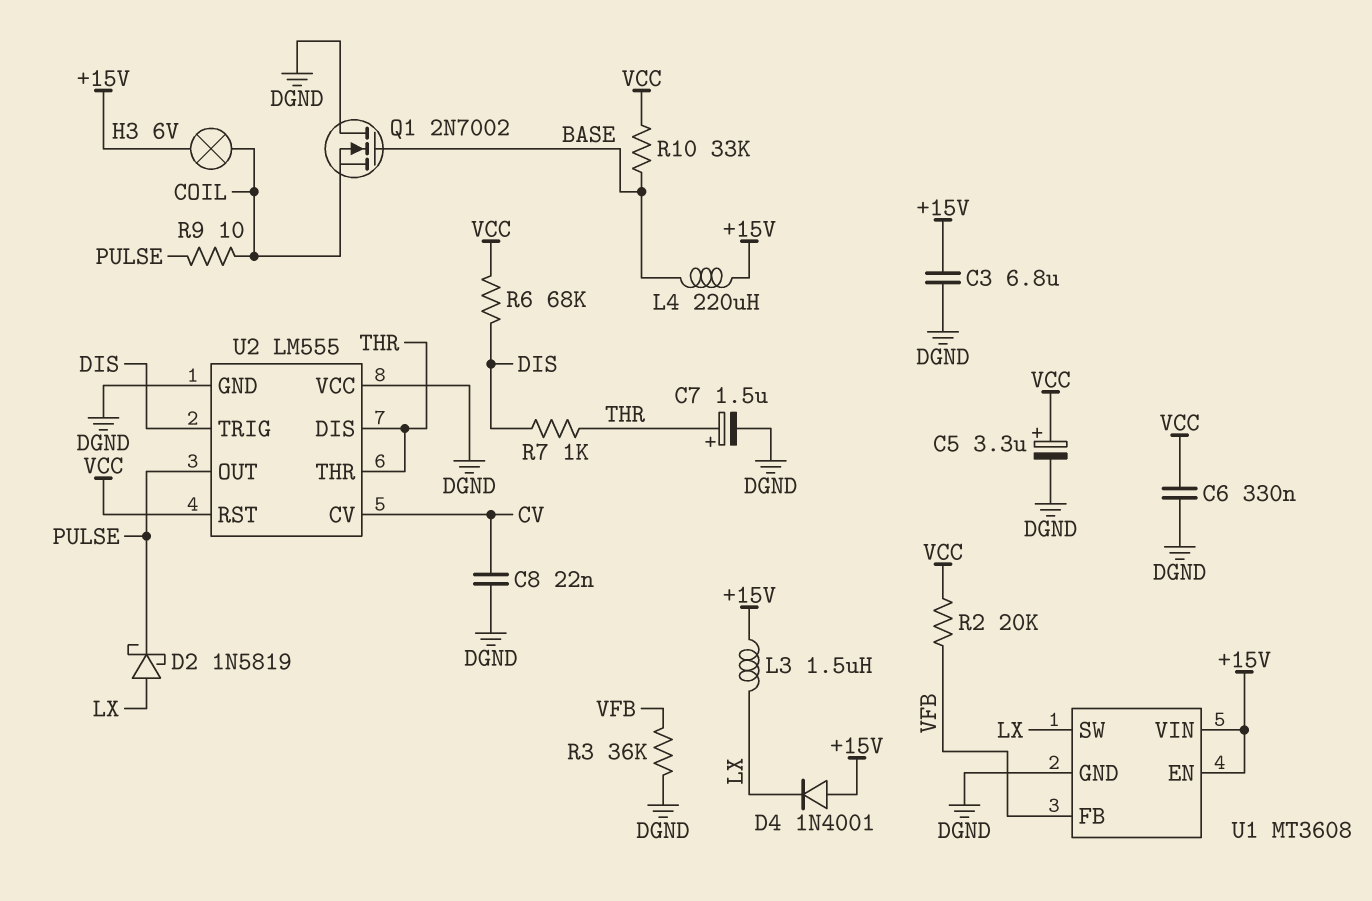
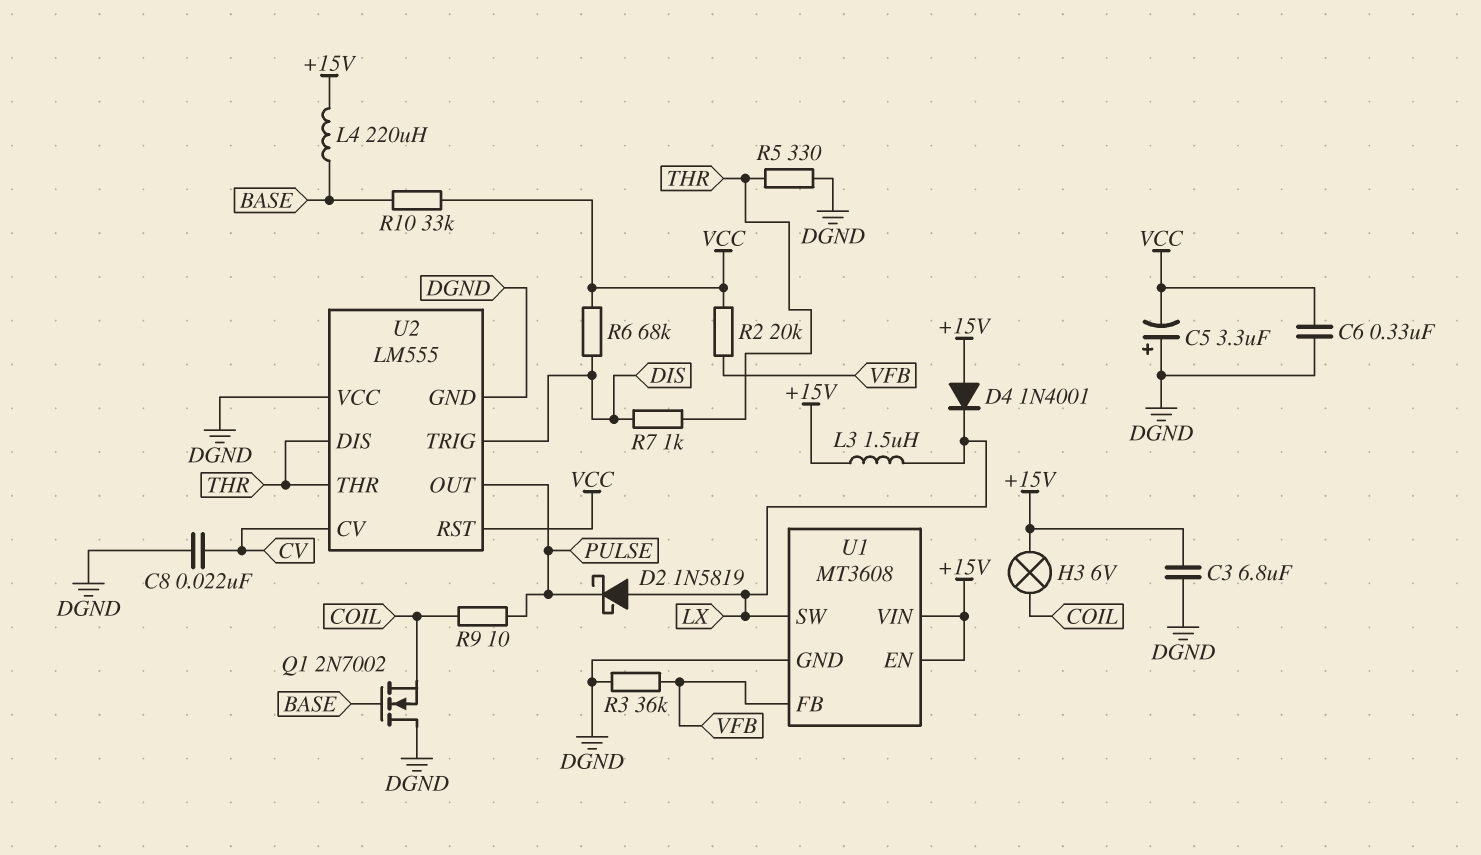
C5: 3.3uF (plus VCC, minus DGND) -> 3.3uF (plus DGND, minus VCC)
C7: 1.5uF (plus THR, minus DGND) -> none
R5: none -> 330 (DGND, THR)

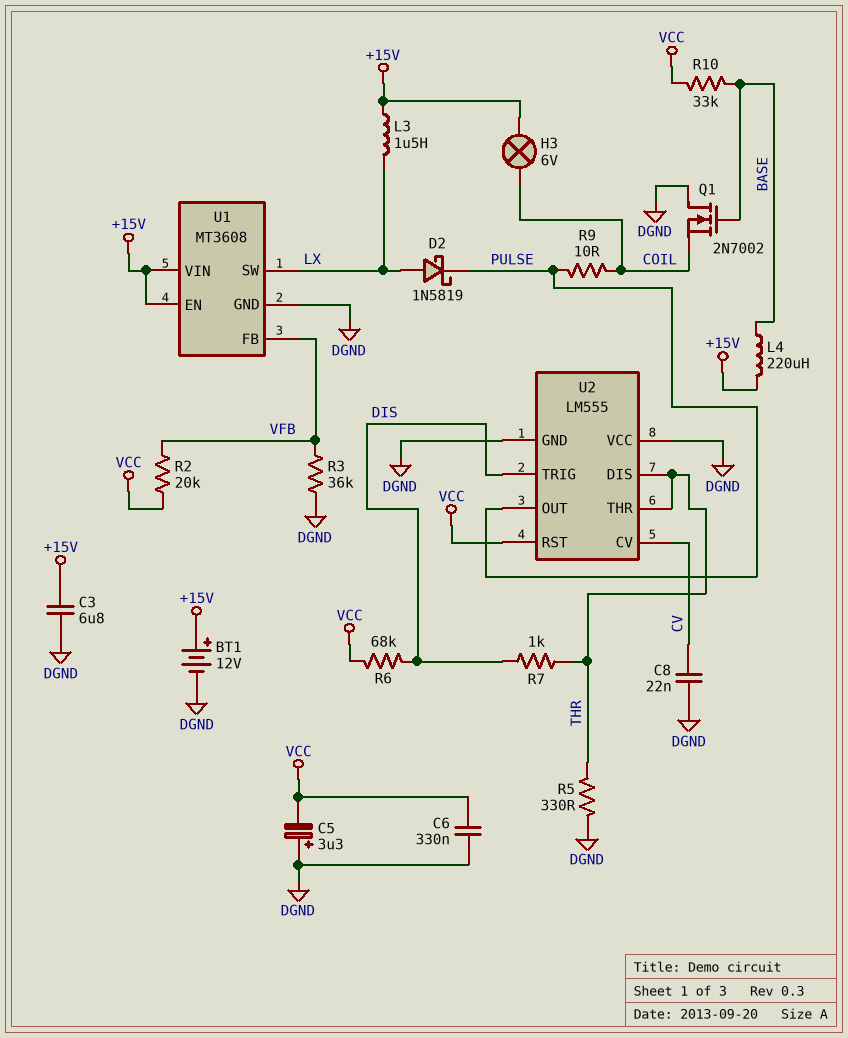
BT1: none -> 12V (plus +15V, minus DGND)
D4: diode 1N4001 (A +15V, K LX) -> none

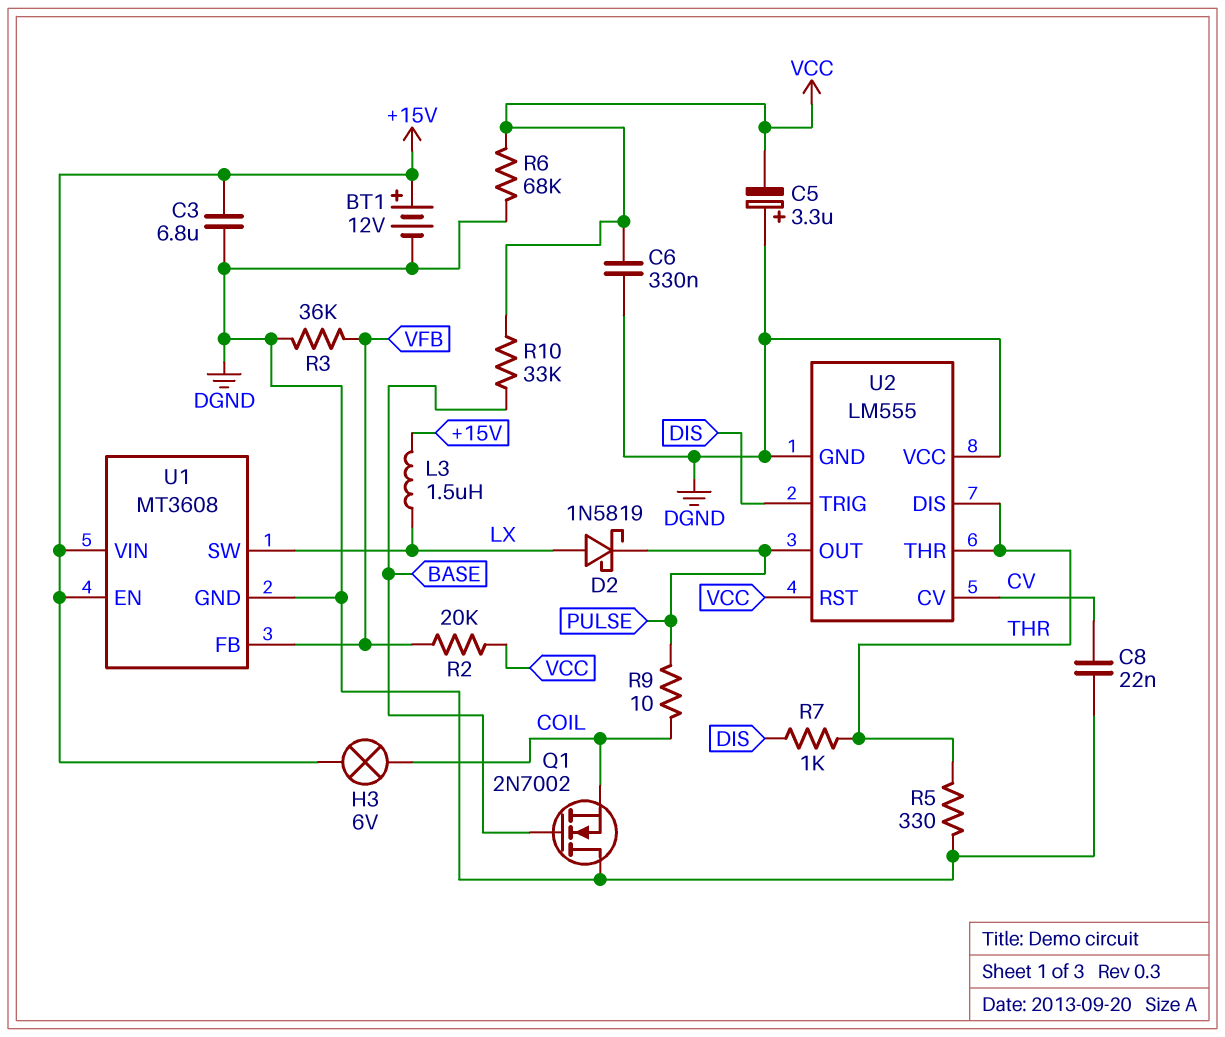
L4: 220uH (+15V, BASE) -> none
R6: 68k (DIS, VCC) -> 68k (DGND, VCC)

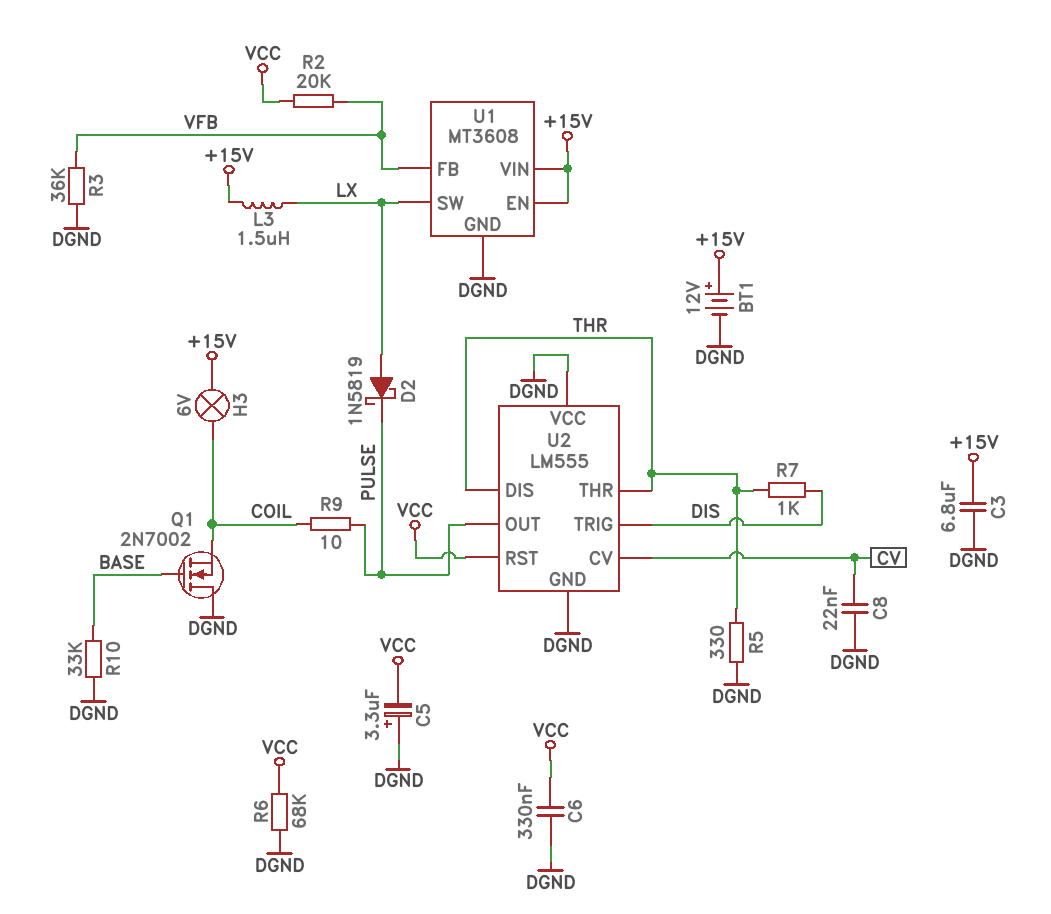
R10: 33k (BASE, VCC) -> 33k (BASE, DGND)

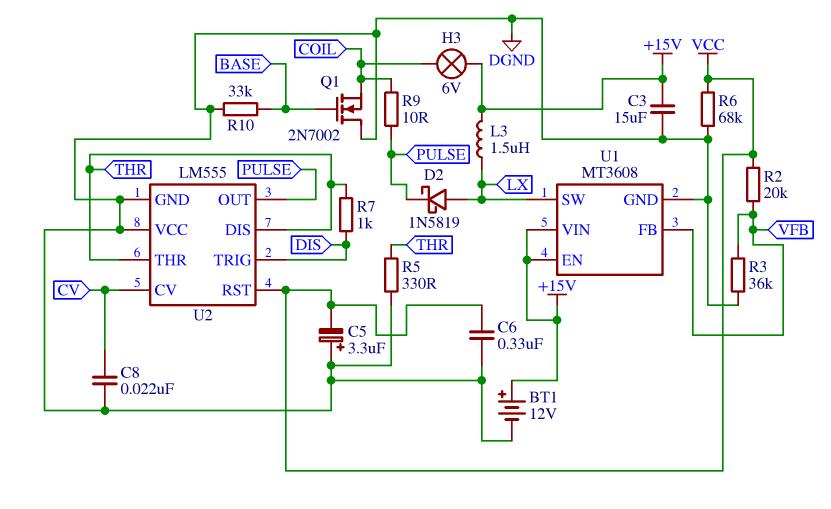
C3: 6.8uF (+15V, DGND) -> 15uF (+15V, DGND)

